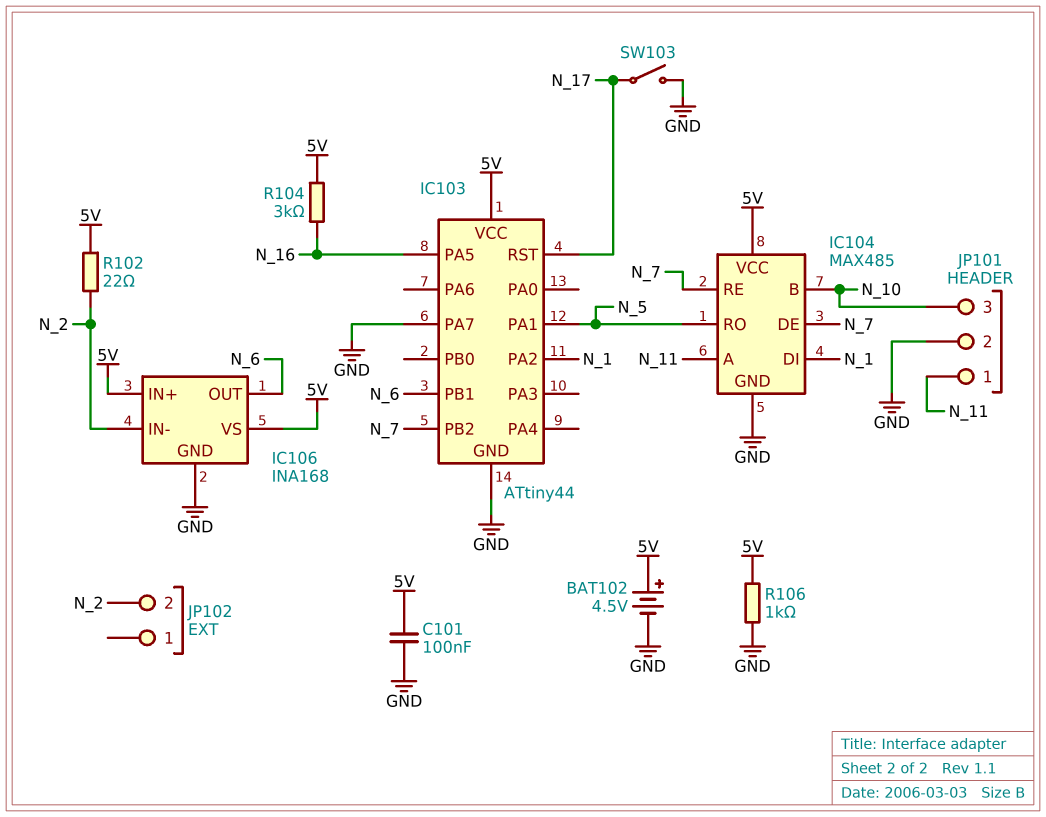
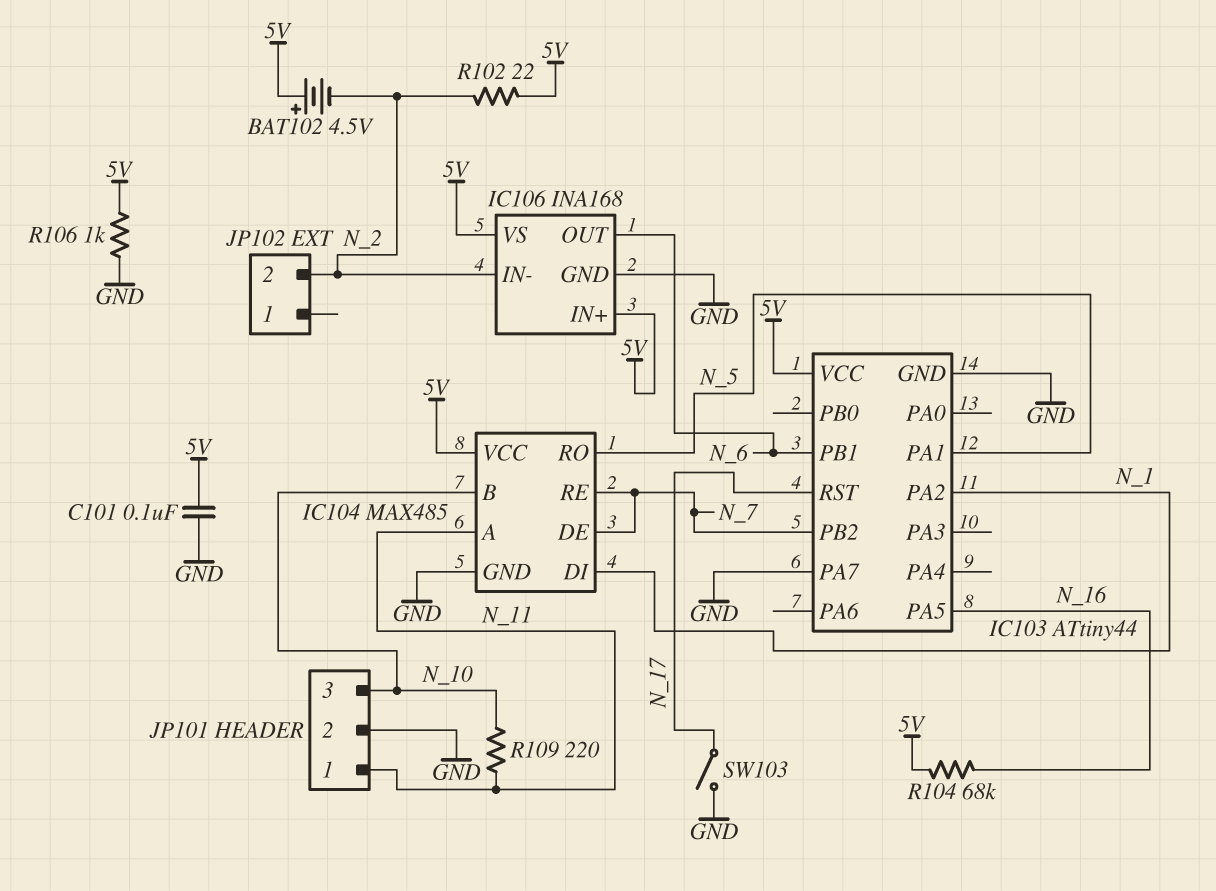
BAT102: 4.5V (plus 5V, minus GND) -> 4.5V (plus 5V, minus N_2)
R104: 3k (5V, N_16) -> 68k (5V, N_16)
R109: none -> 220 (N_10, N_11)

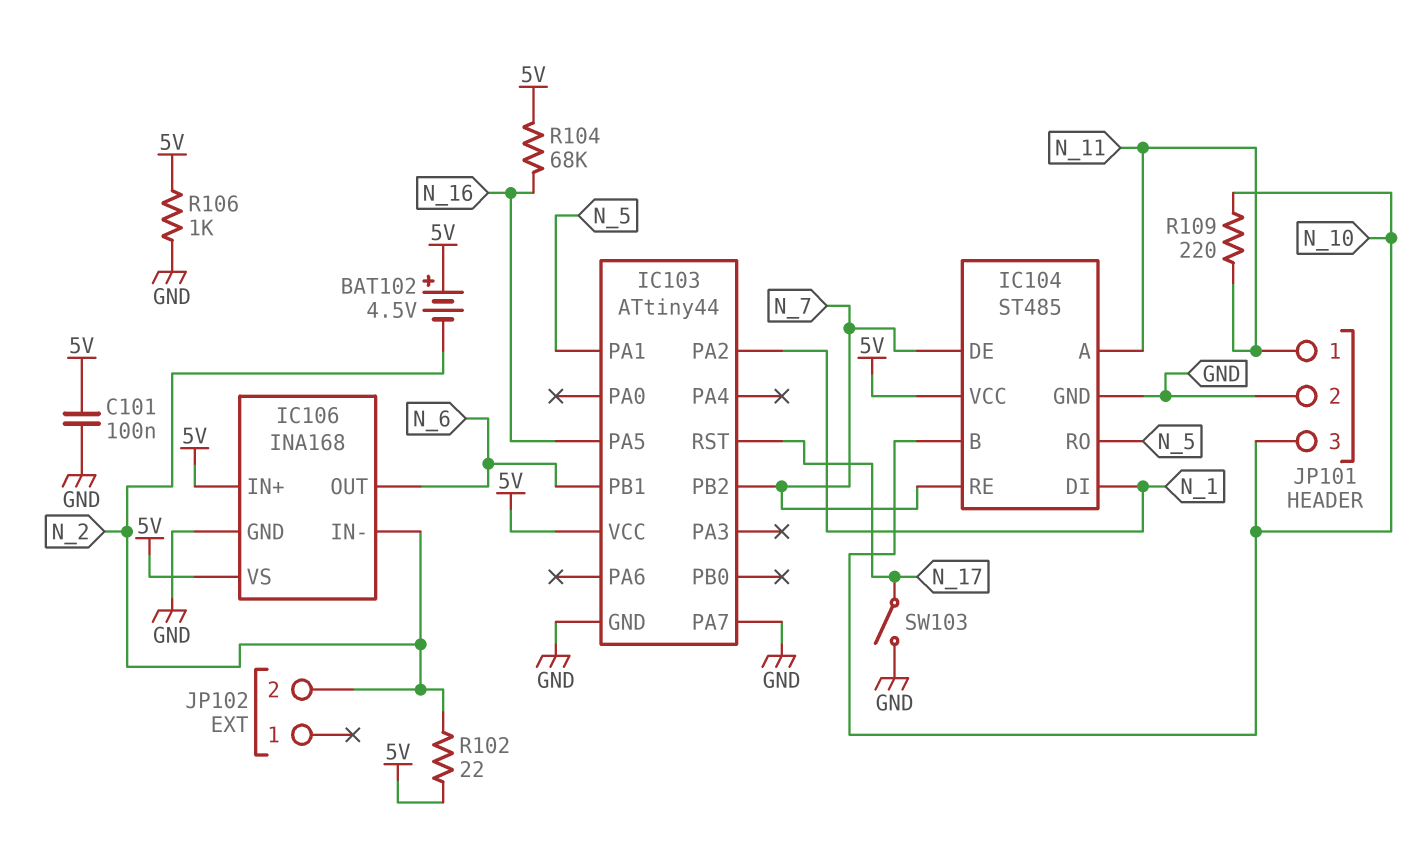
IC104: MAX485 -> ST485

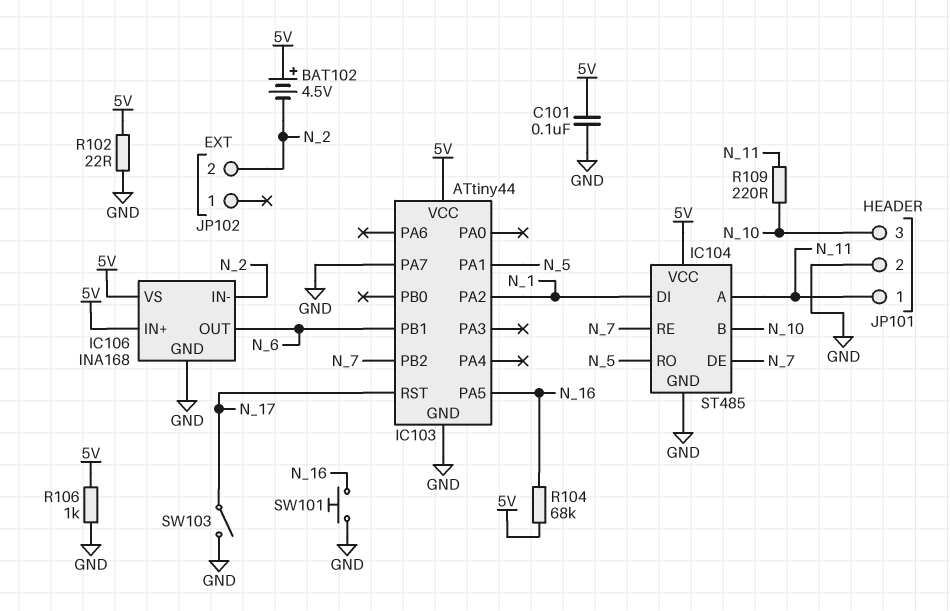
R102: 22 (5V, N_2) -> 22 (5V, GND)
SW101: none -> button (GND, N_16)

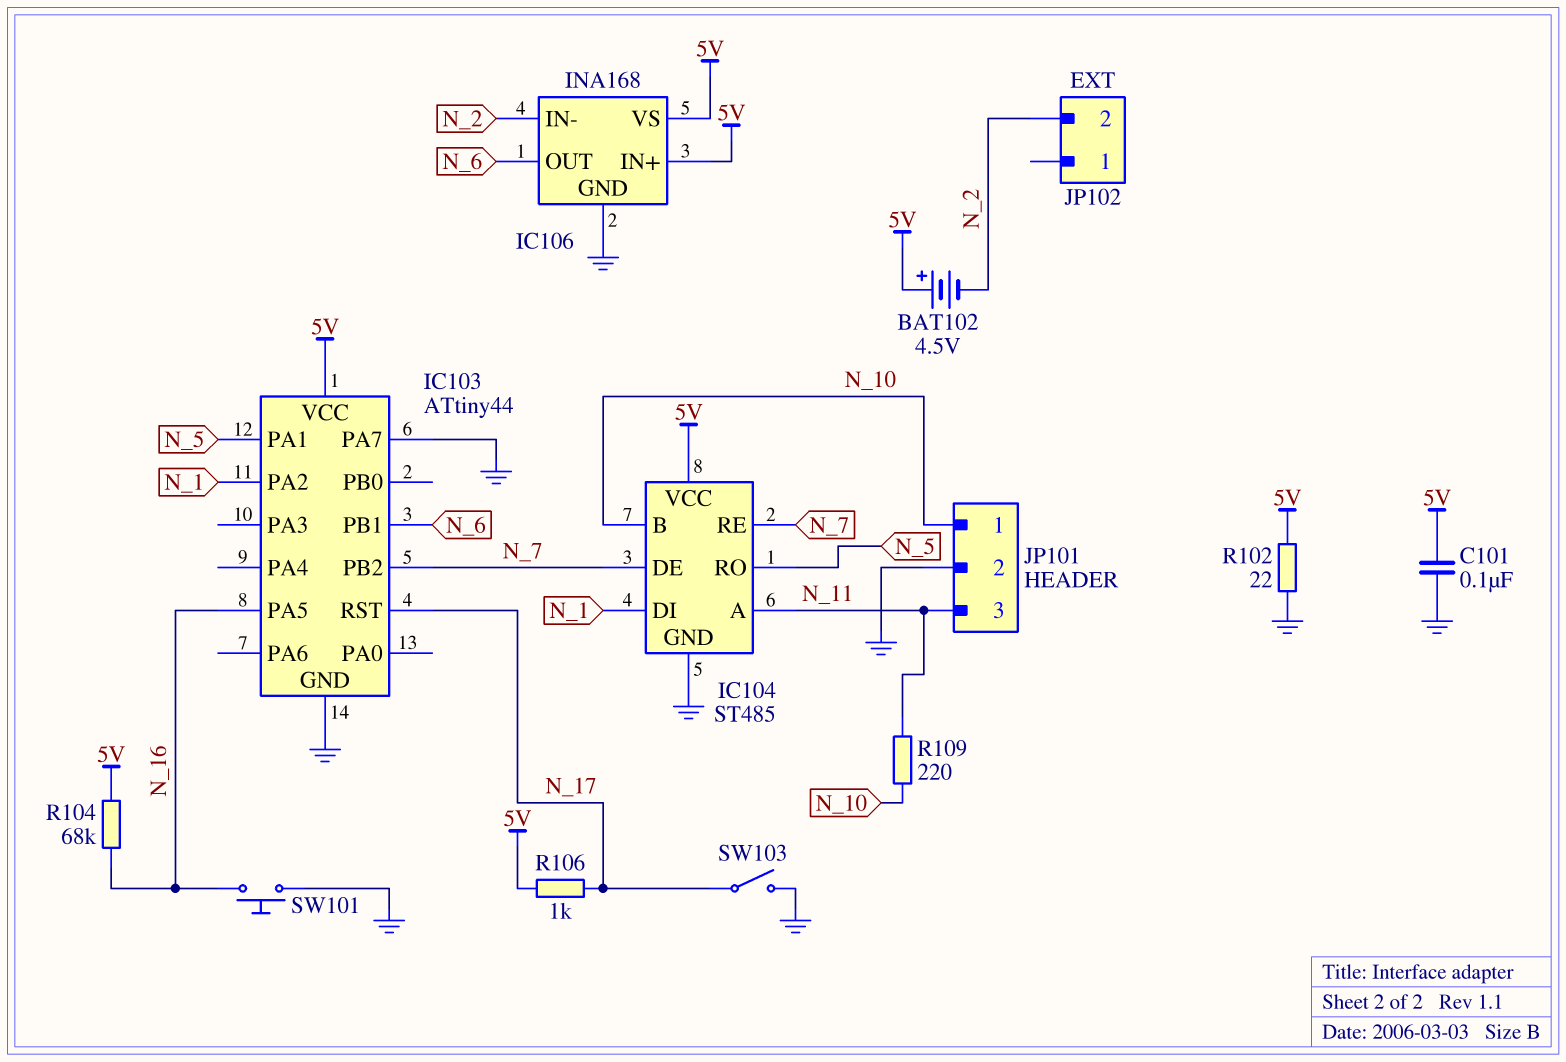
JP101 pin 1: N_11 -> N_10
JP101 pin 3: N_10 -> N_11
R106: 1k (5V, GND) -> 1k (5V, N_17)

